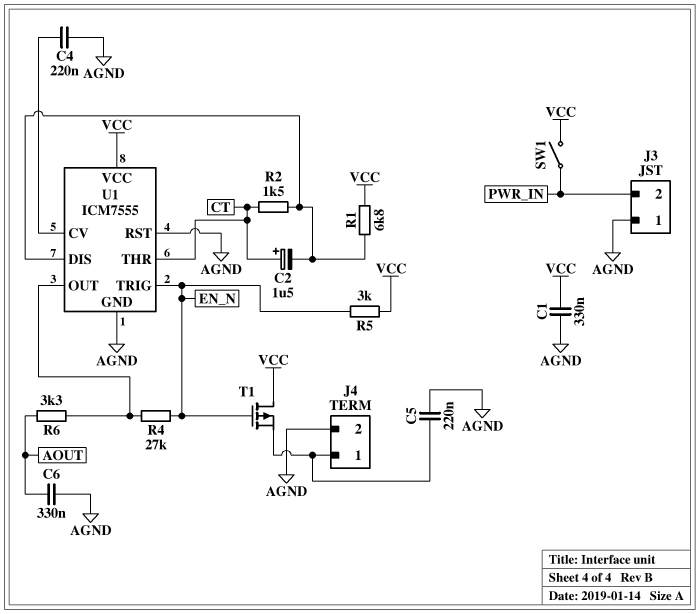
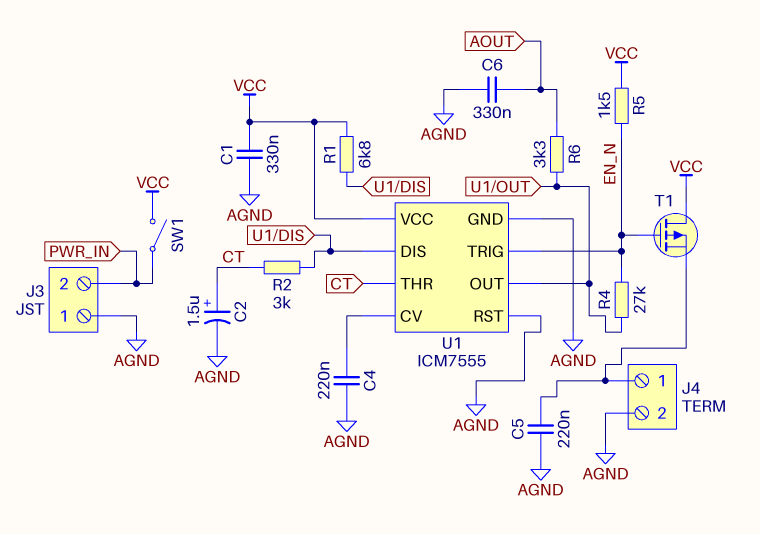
C2: 1.5uF (plus CT, minus U1/DIS) -> 1.5uF (plus CT, minus AGND)
R2: 1.5k (CT, U1/DIS) -> 3k (CT, U1/DIS)
R5: 3k (EN_N, VCC) -> 1.5k (EN_N, VCC)

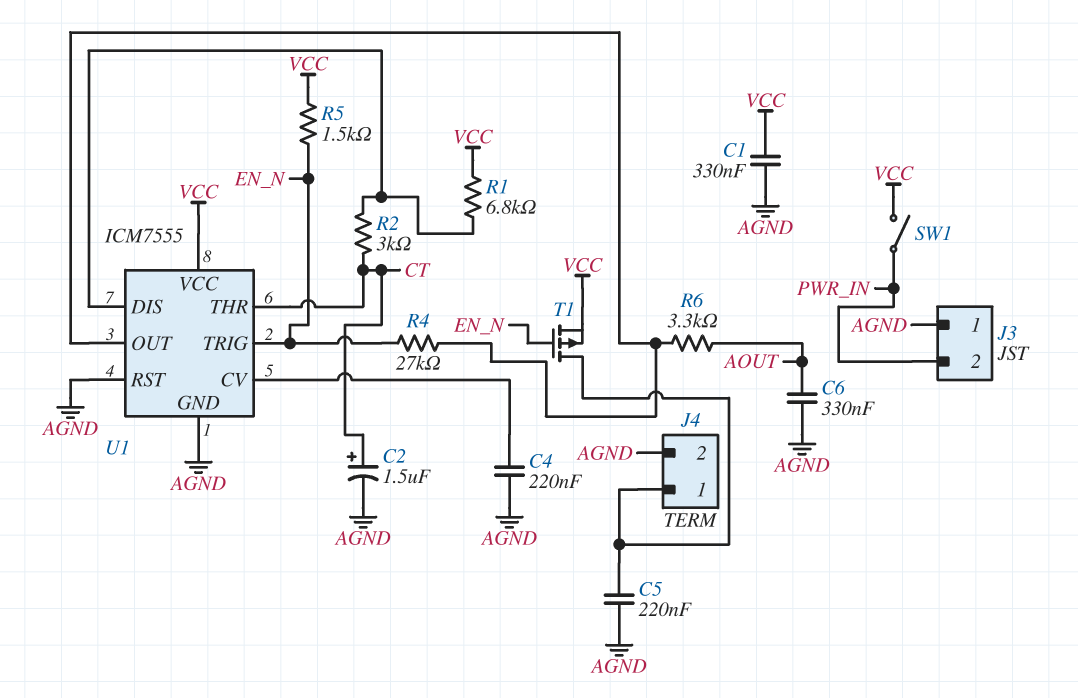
T1: PMOS (G EN_N, D VCC, S J4/1) -> PMOS (G EN_N, D J4/1, S VCC)

